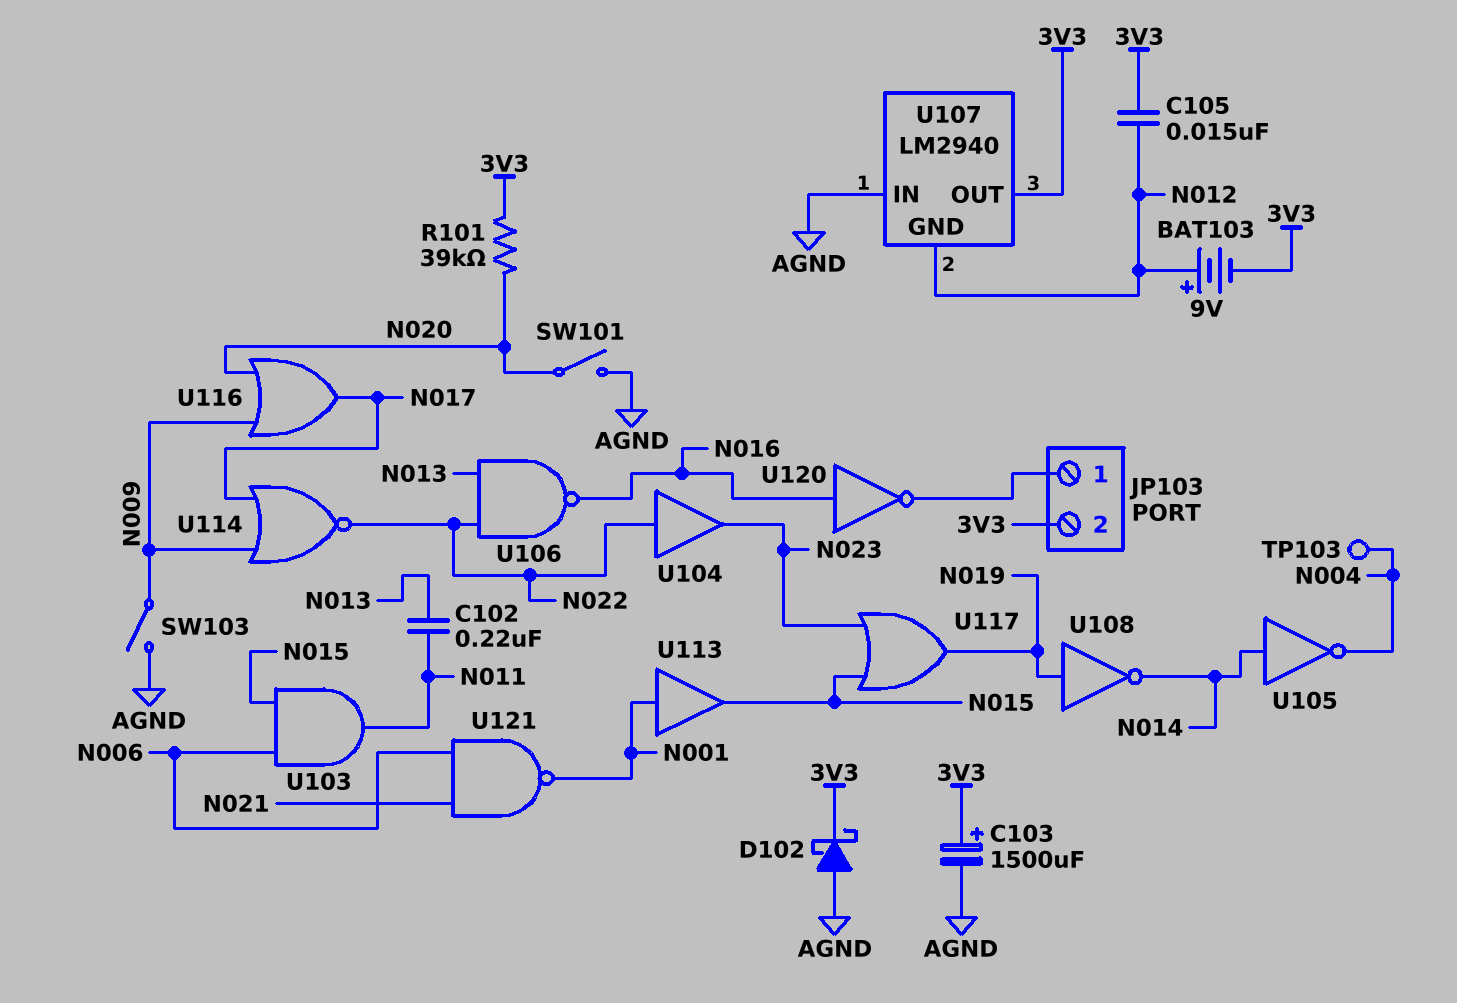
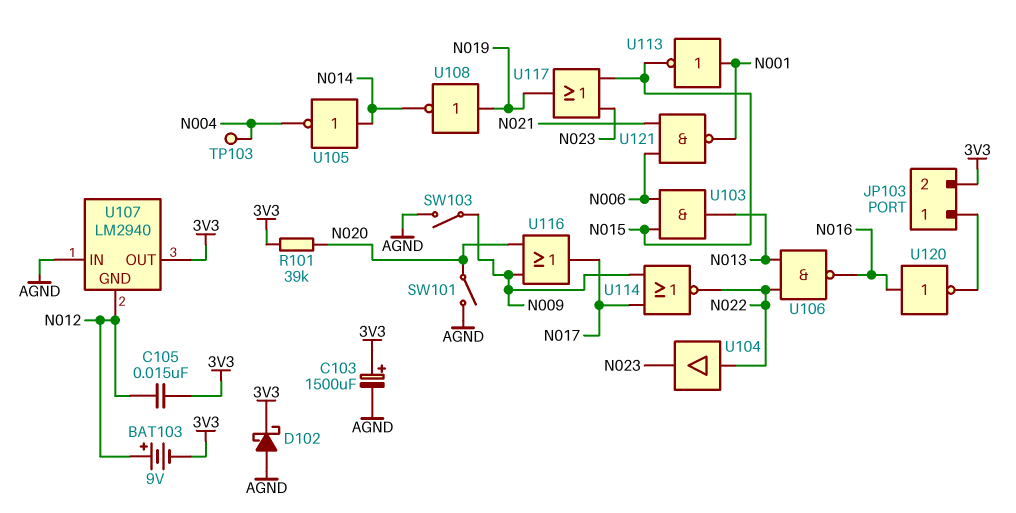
C102: 220nF (N011, N013) -> none
U103: AND (in N006, in N015, out N011) -> AND (in N006, in N015, out N013)
U113: buffer (in N001, out N015) -> NOT (in N001, out N015)

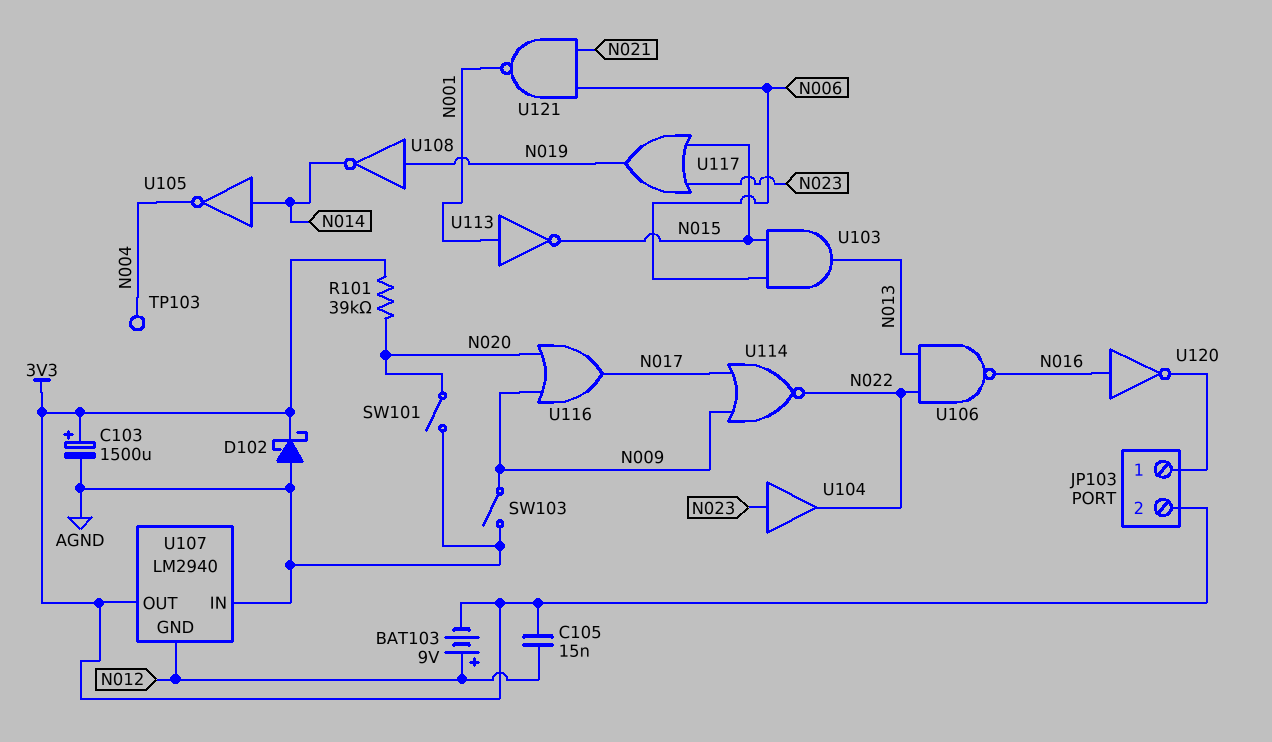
U104: buffer (in N022, out N023) -> buffer (in N023, out N022)

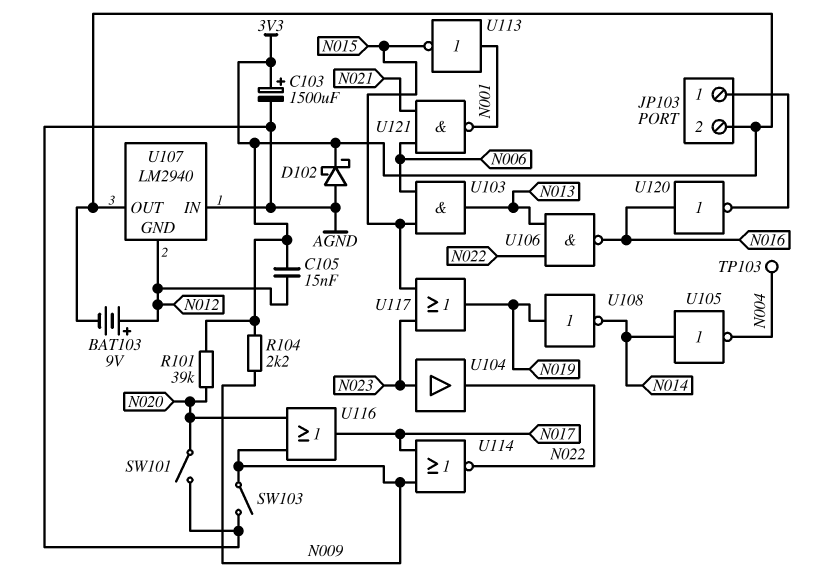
R104: none -> 2.2k (3V3, N009)

